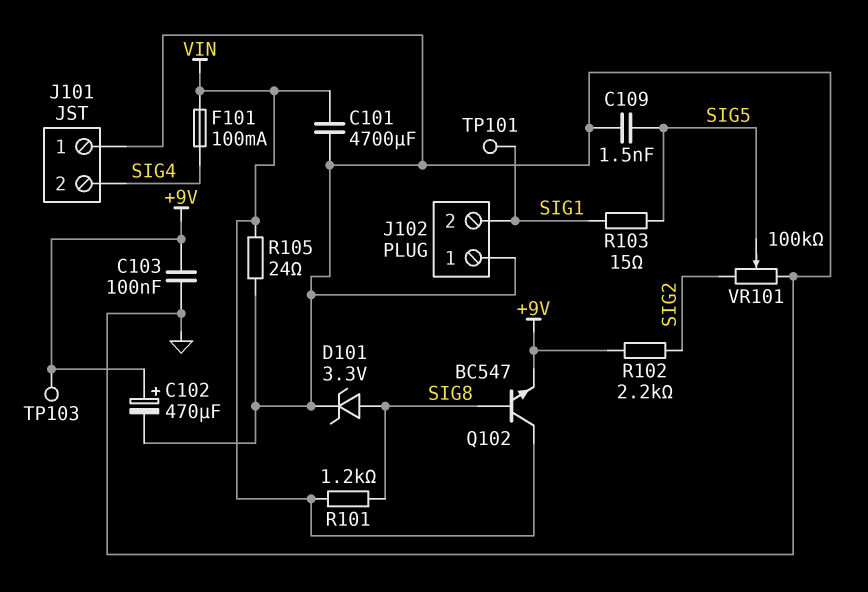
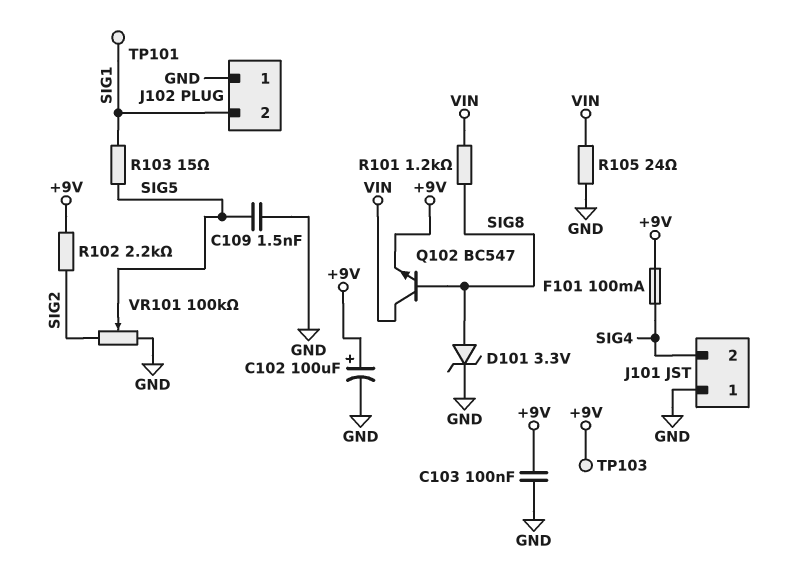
C101: 4700uF (GND, VIN) -> none
C102: 470uF (plus +9V, minus GND) -> 100uF (plus +9V, minus GND)
F101: 100mA (SIG4, VIN) -> 100mA (+9V, SIG4)

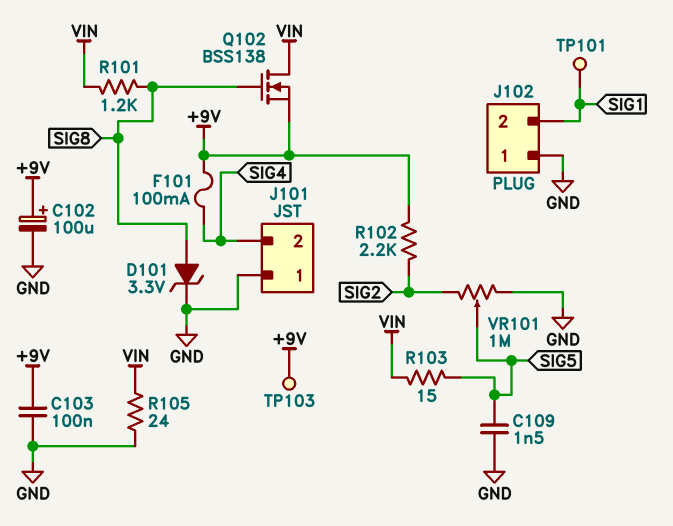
Q102: NPN BC547 (B SIG8, C VIN, E +9V) -> NMOS BSS138 (G SIG8, D VIN, S +9V)
R103: 15 (SIG1, SIG5) -> 15 (SIG5, VIN)
VR101: 100k (GND, SIG2, wiper SIG5) -> 1M (GND, SIG2, wiper SIG5)

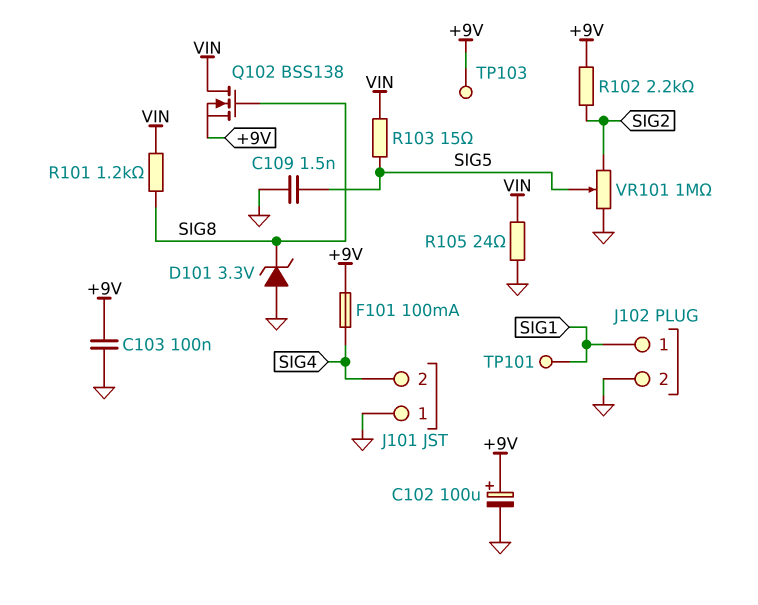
D101: zener 3.3V (A SIG8, K GND) -> zener 3.3V (A GND, K SIG8)
J102 pin 1: GND -> SIG1
J102 pin 2: SIG1 -> GND

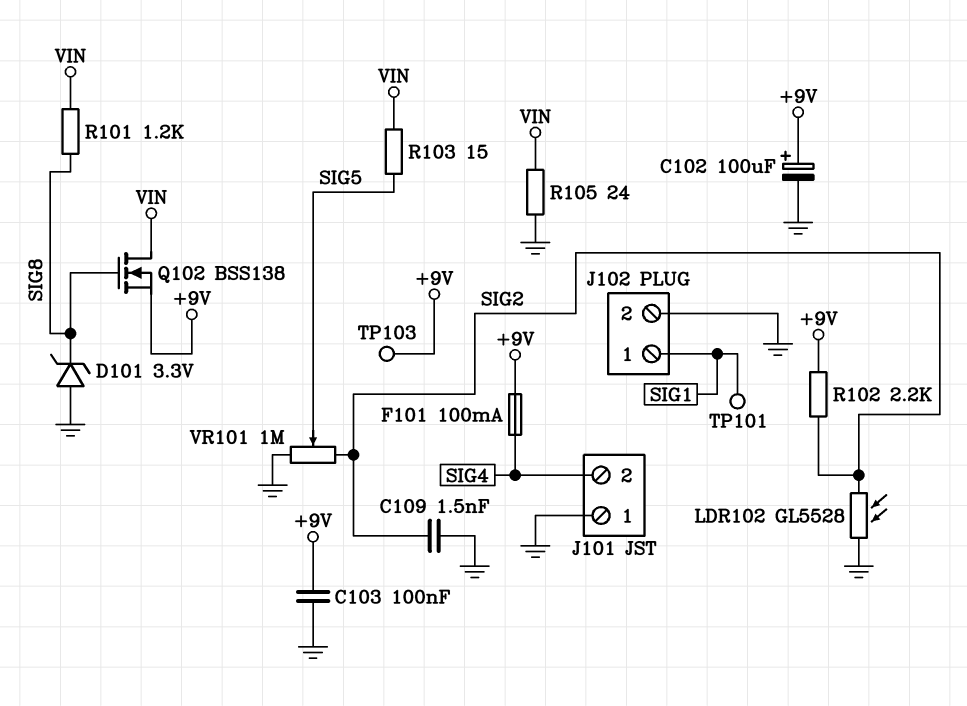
C109: 1.5nF (GND, SIG5) -> 1.5nF (GND, SIG2)
LDR102: none -> GL5528 (GND, SIG2)

